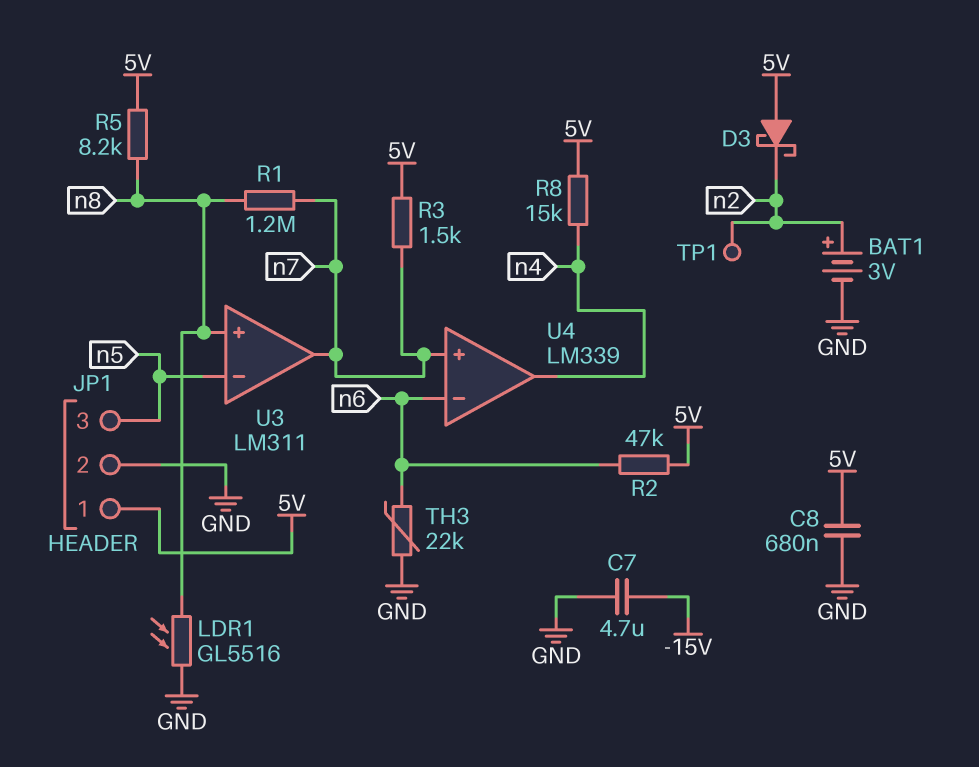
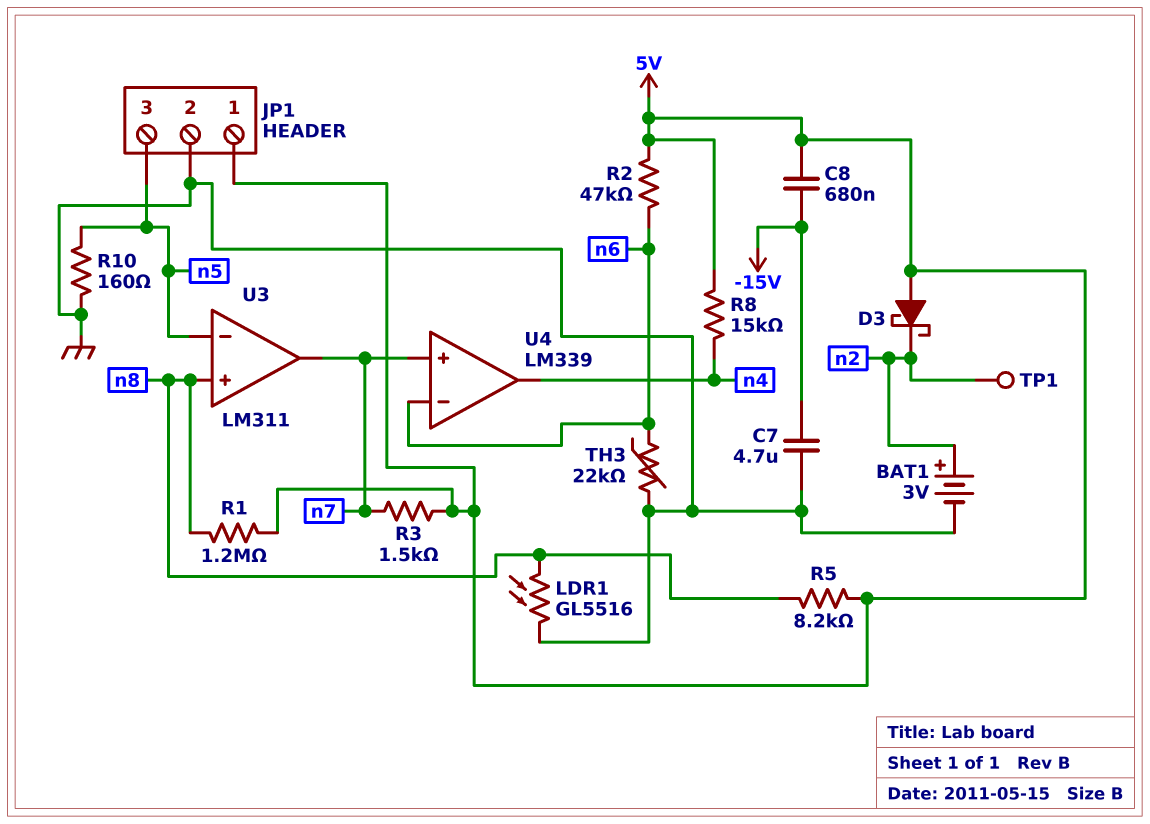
C8: 680nF (5V, GND) -> 680nF (-15V, 5V)
R1: 1.2M (n7, n8) -> 1.2M (5V, n8)
R10: none -> 160 (GND, n5)

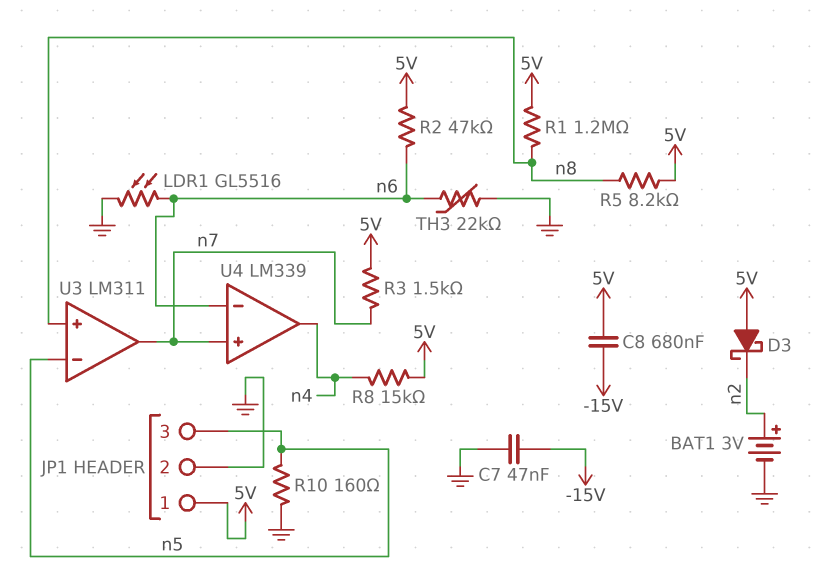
C7: 4.7uF (-15V, GND) -> 47nF (-15V, GND)
LDR1: GL5516 (GND, n8) -> GL5516 (GND, n6)
TP1: test point (n2) -> none

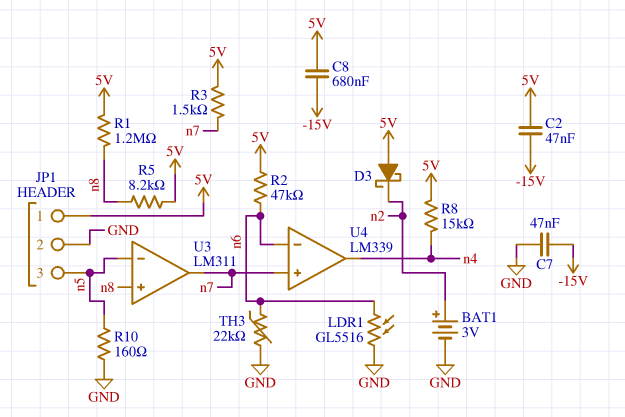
C2: none -> 47nF (-15V, 5V)

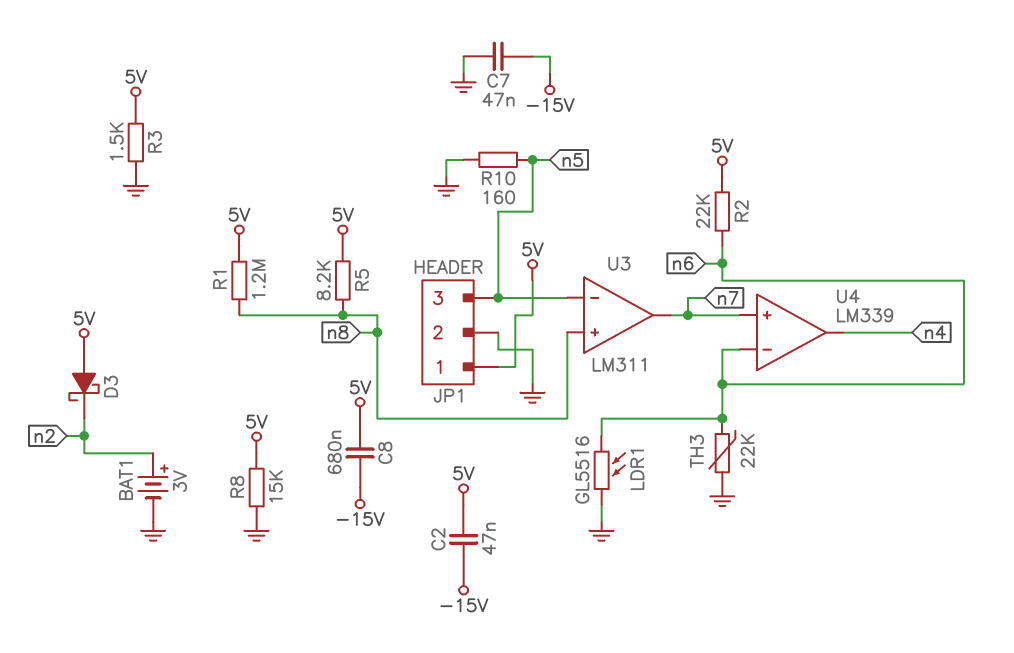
R2: 47k (5V, n6) -> 22k (5V, n6)
R3: 1.5k (5V, n7) -> 1.5k (5V, GND)
R8: 15k (5V, n4) -> 15k (5V, GND)

